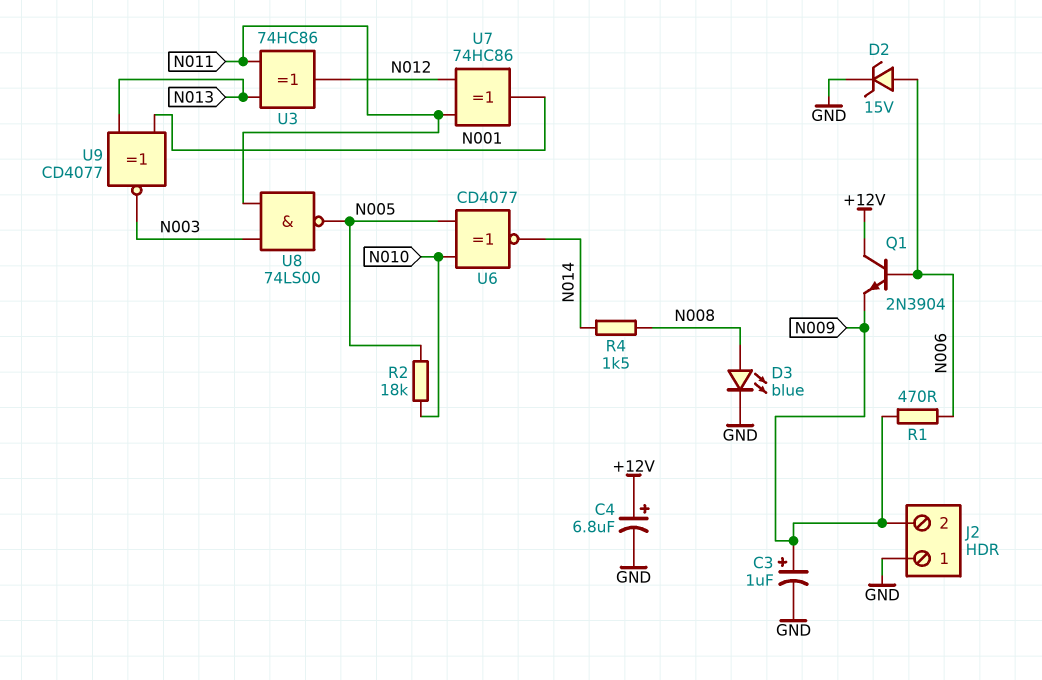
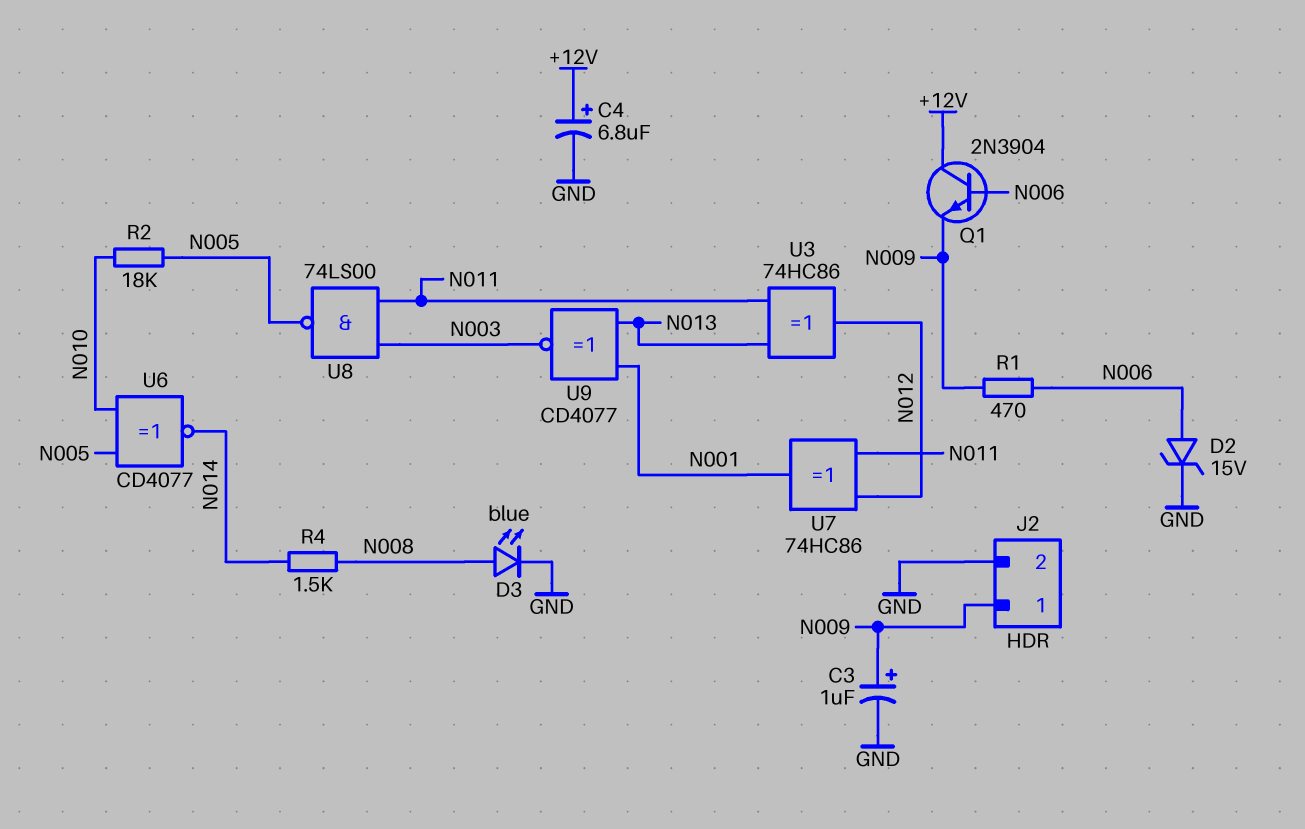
J2 pin 1: GND -> N009
J2 pin 2: N009 -> GND

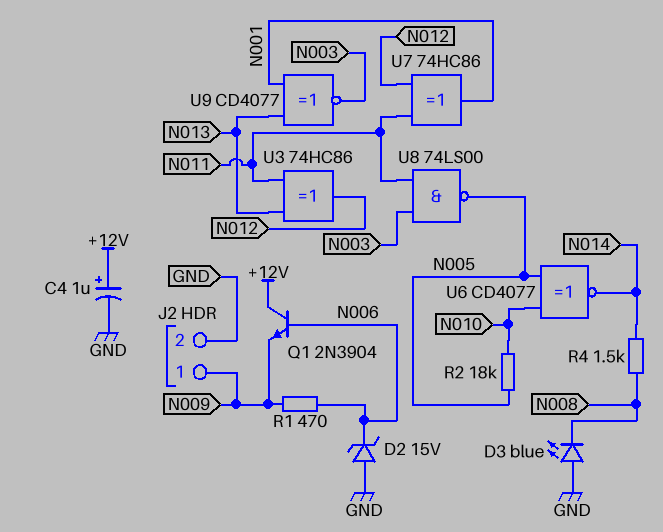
C3: 1uF (plus N009, minus GND) -> none
C4: 6.8uF (plus +12V, minus GND) -> 1uF (plus +12V, minus GND)
D2: zener 15V (A N006, K GND) -> zener 15V (A GND, K N006)
D3: LED blue (A N008, K GND) -> LED blue (A GND, K N008)

